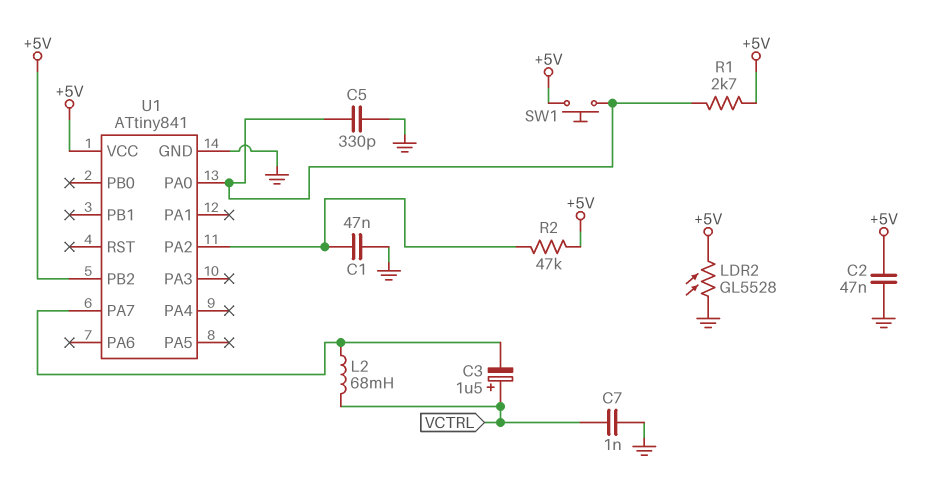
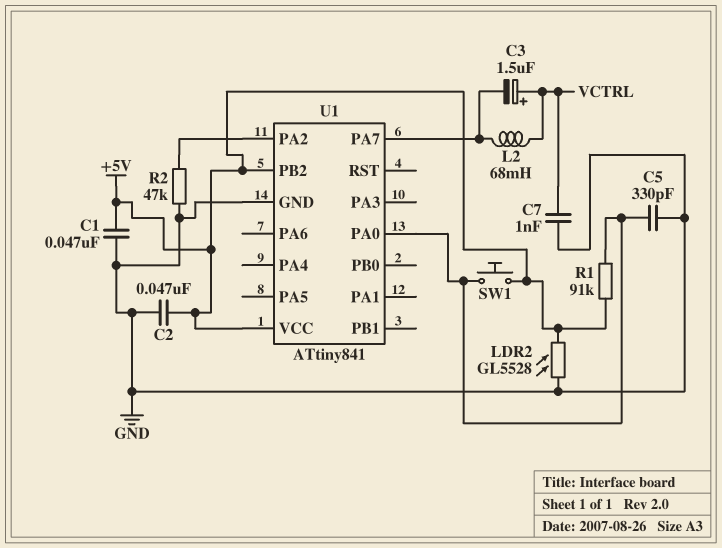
C1: 47nF (GND, U1/PA2) -> 47nF (+5V, GND)
R1: 2.7k (+5V, U1/PA0) -> 91k (+5V, U1/PA0)
R2: 47k (+5V, U1/PA2) -> 47k (GND, U1/PA2)

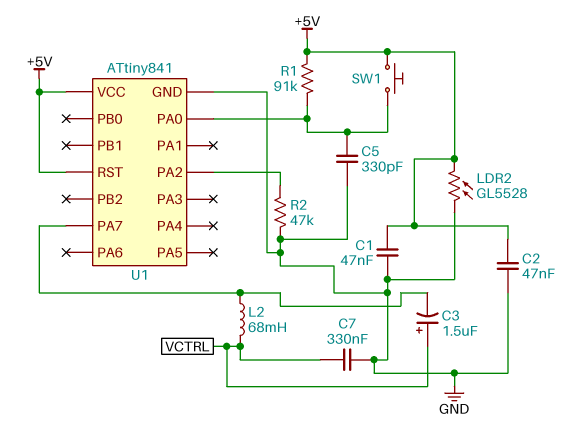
C7: 1nF (GND, VCTRL) -> 330nF (GND, VCTRL)
U1 pin PB2: +5V -> none
U1 pin RST: none -> +5V

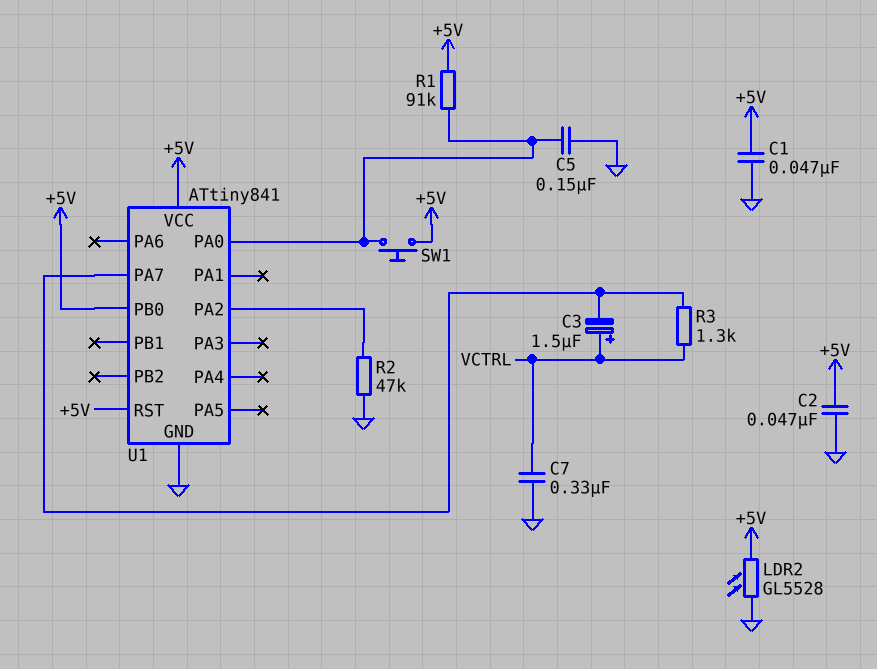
C5: 330pF (GND, U1/PA0) -> 150nF (GND, U1/PA0)
L2: 68mH (U1/PA7, VCTRL) -> none
R3: none -> 1.3k (U1/PA7, VCTRL)
U1 pin PB0: none -> +5V

